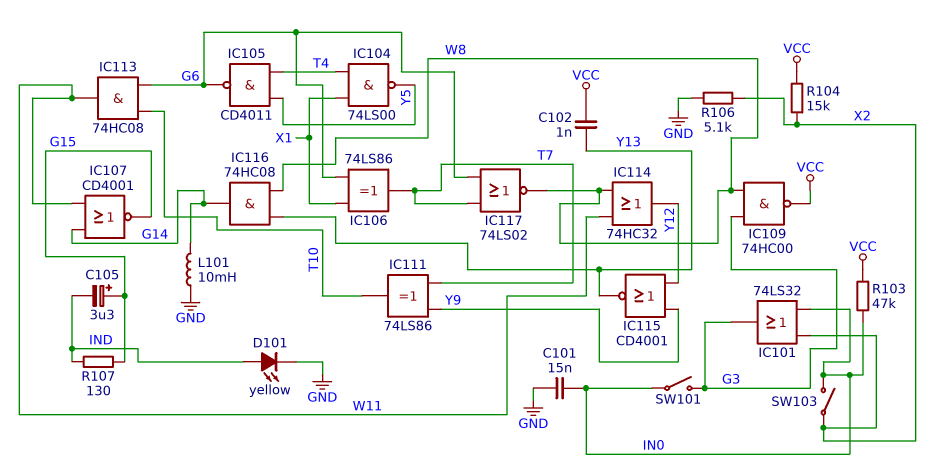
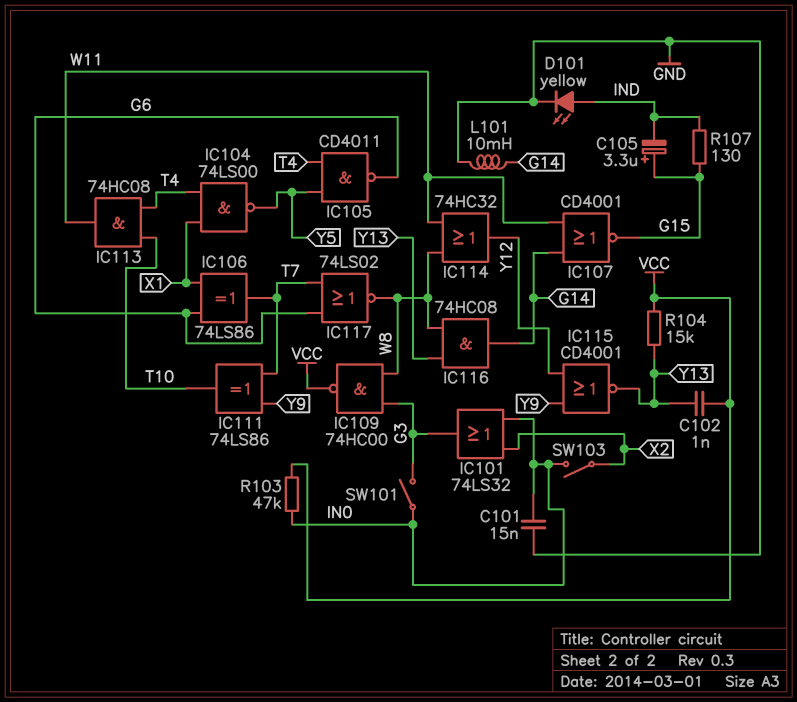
IC113: AND 74HC08 (in G6, in T10, out W11) -> AND 74HC08 (in T4, in T10, out W11)
R104: 15k (VCC, X2) -> 15k (VCC, Y13)
R106: 5.1k (GND, X2) -> none

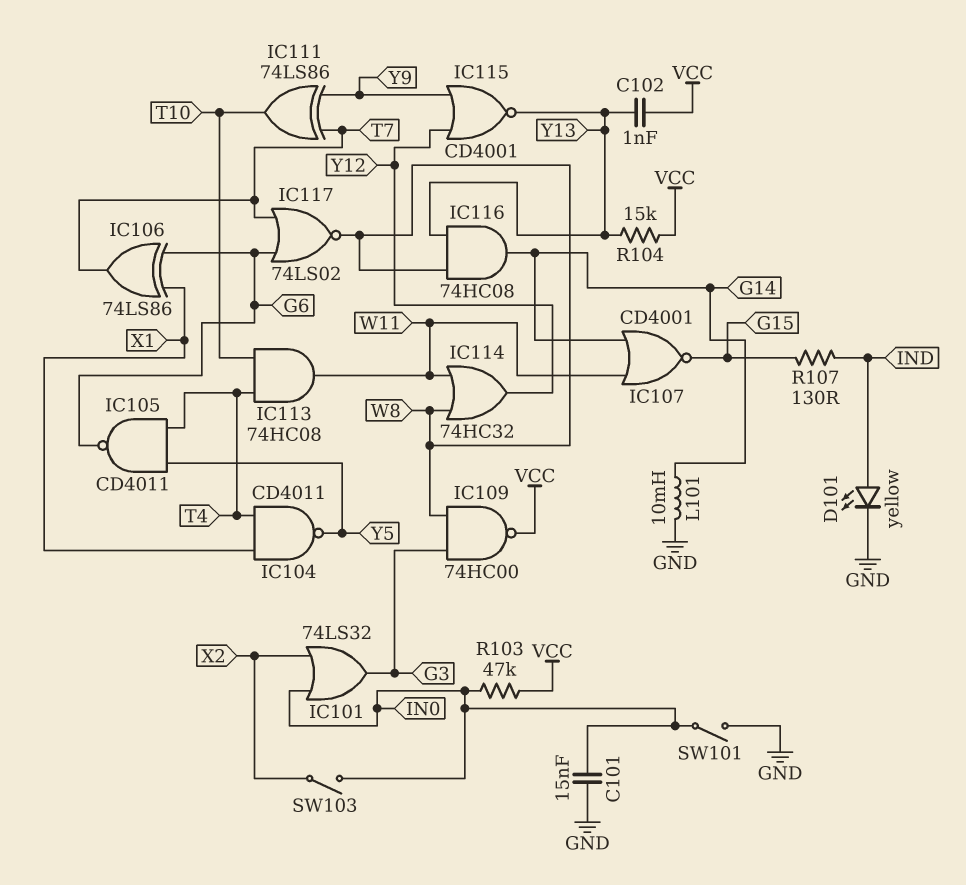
C105: 3.3uF (plus G15, minus IND) -> none
IC104: NAND 74LS00 (in T4, in X1, out Y5) -> NAND CD4011 (in T4, in X1, out Y5)
SW101: switch (G3, IN0) -> switch (GND, IN0)

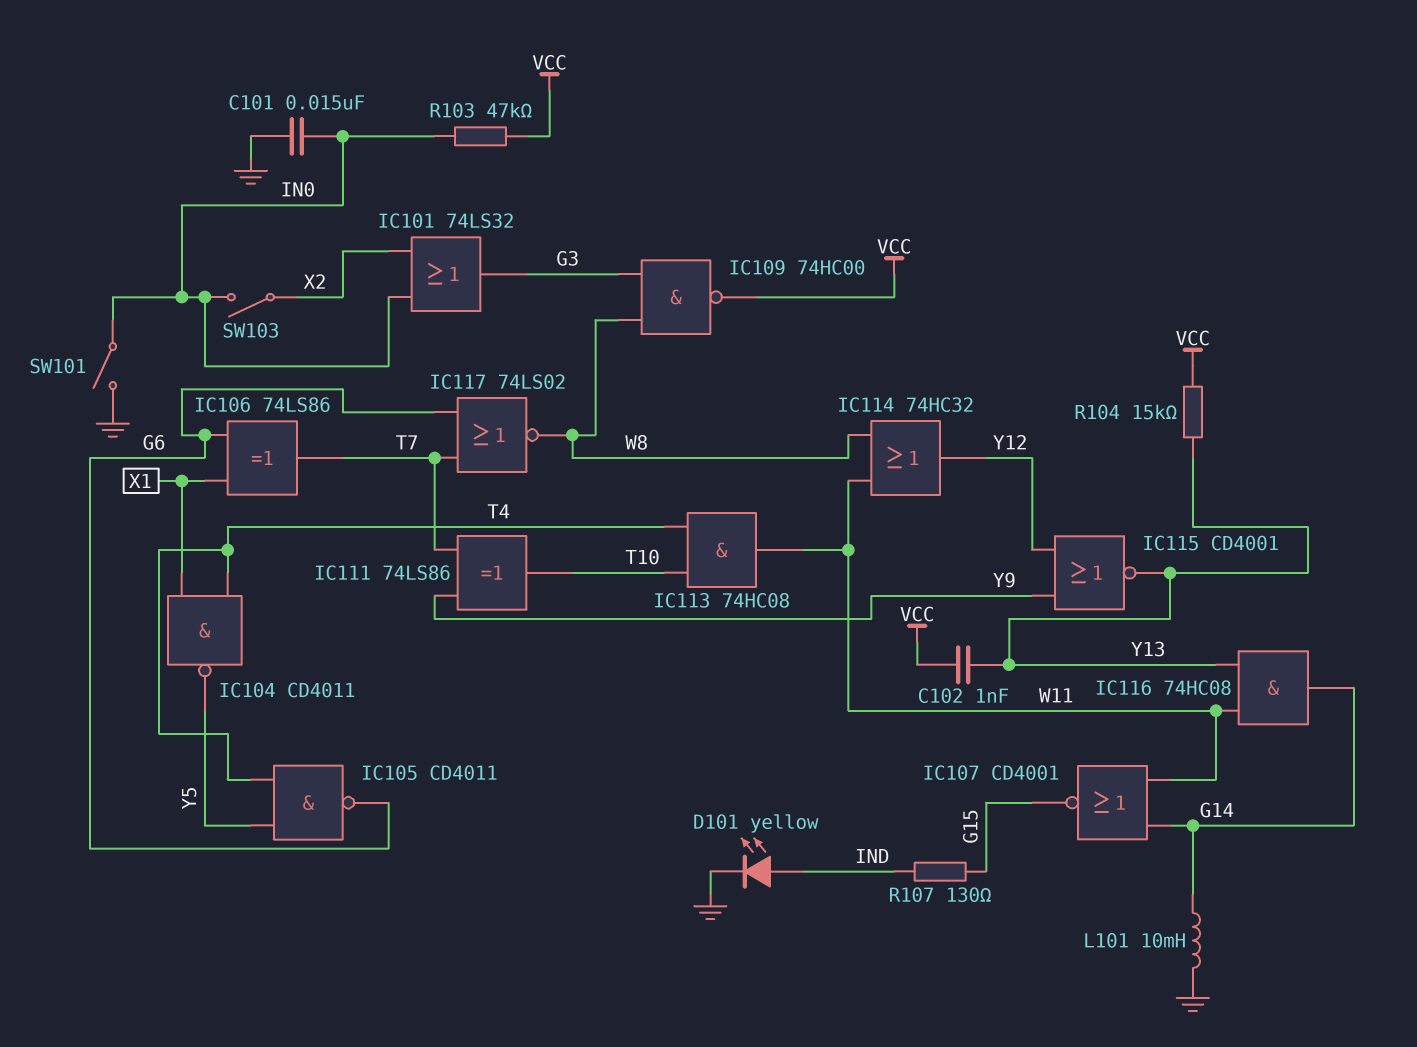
IC116: AND 74HC08 (in W8, in Y13, out G14) -> AND 74HC08 (in W11, in Y13, out G14)

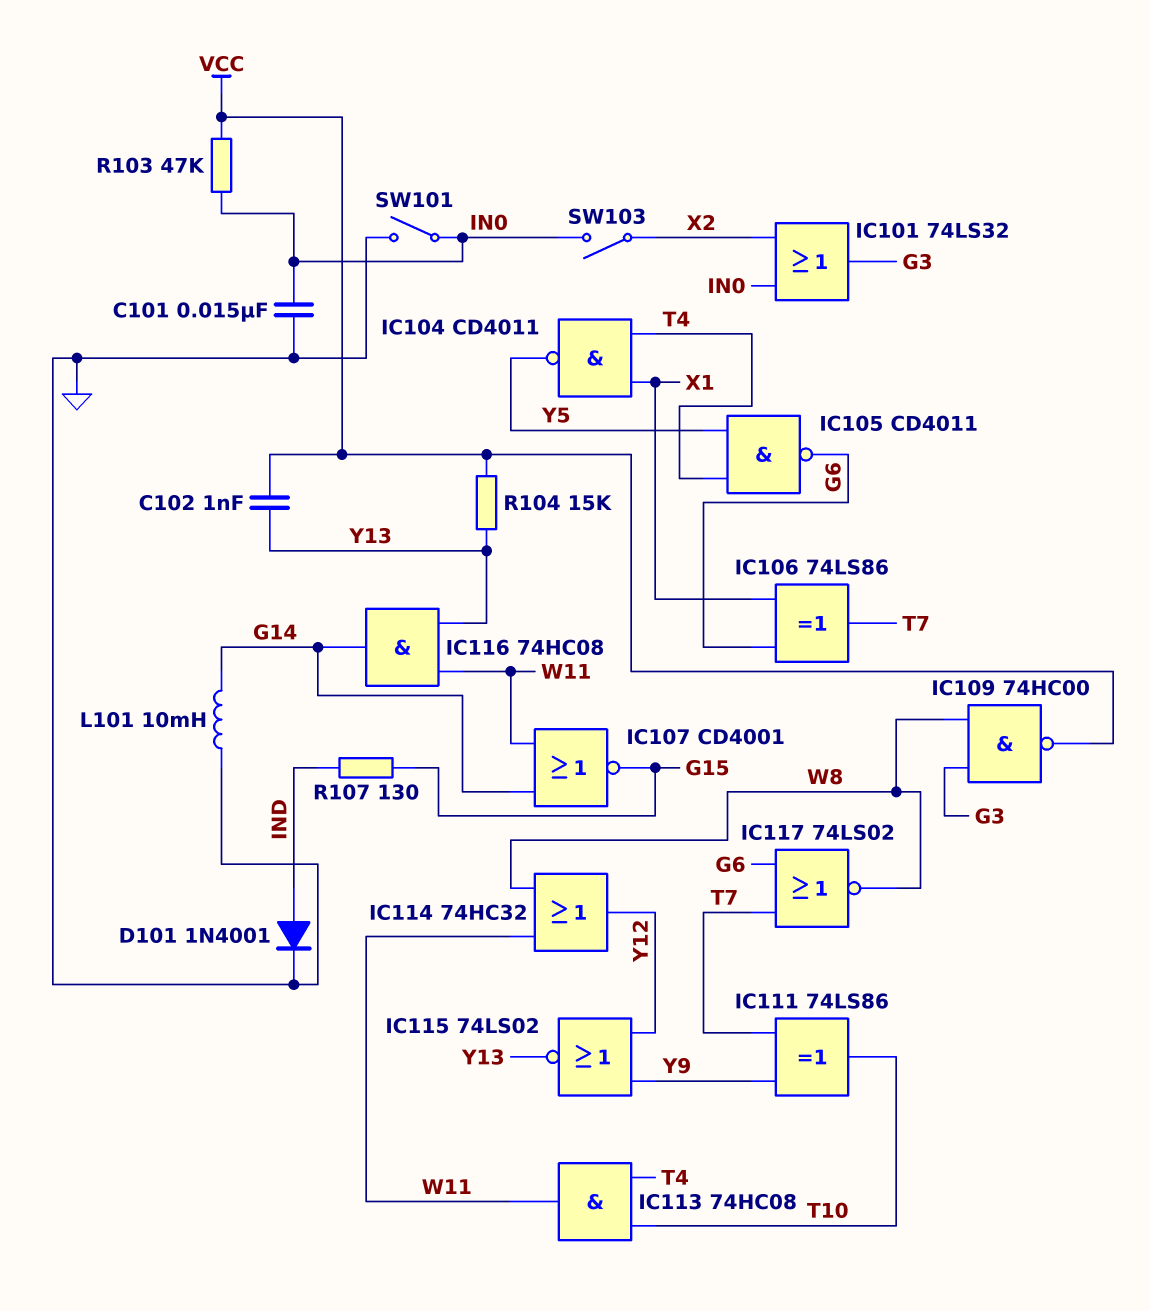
D101: LED yellow (A IND, K GND) -> diode 1N4001 (A IND, K GND)
IC115: NOR CD4001 (in Y9, in Y12, out Y13) -> NOR 74LS02 (in Y9, in Y12, out Y13)

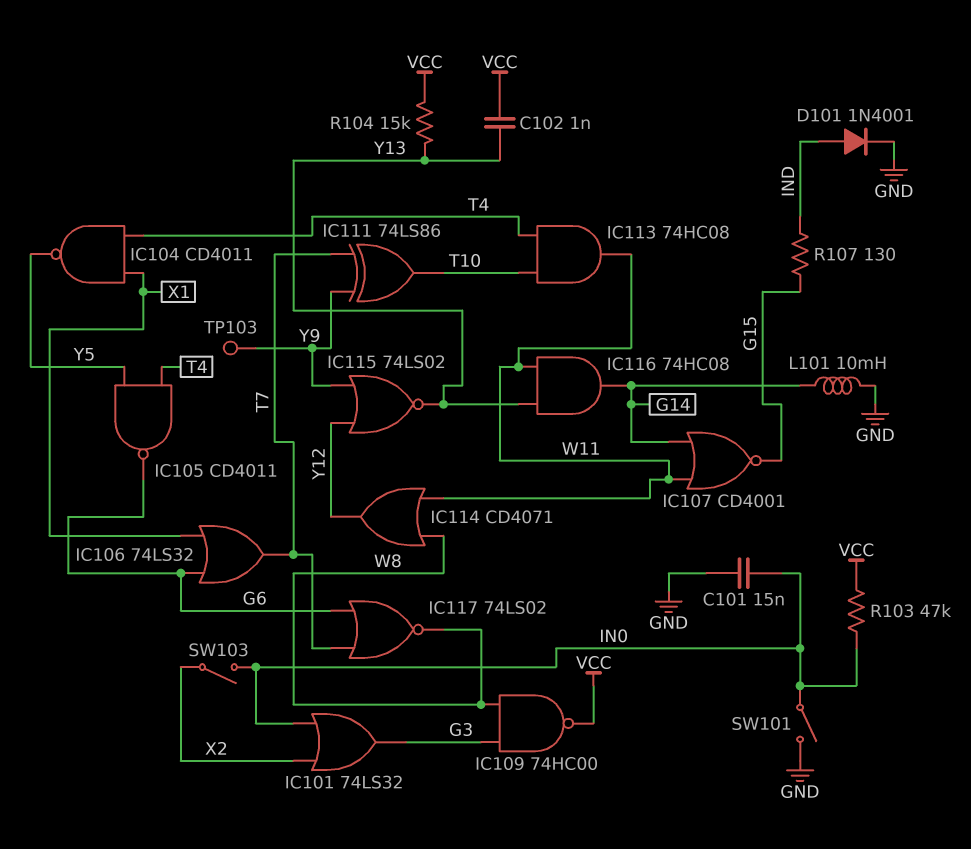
IC106: XOR 74LS86 (in G6, in X1, out T7) -> OR 74LS32 (in G6, in X1, out T7)
IC114: OR 74HC32 (in W8, in W11, out Y12) -> OR CD4071 (in W8, in W11, out Y12)
TP103: none -> test point (Y9)

